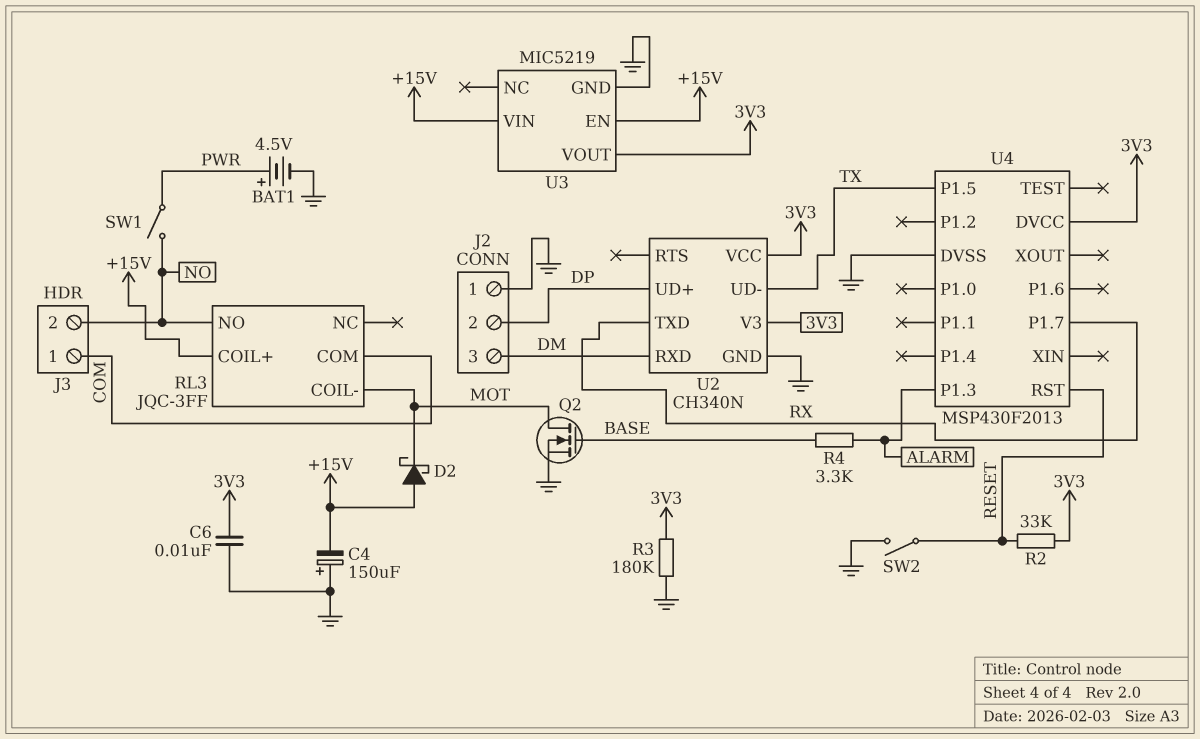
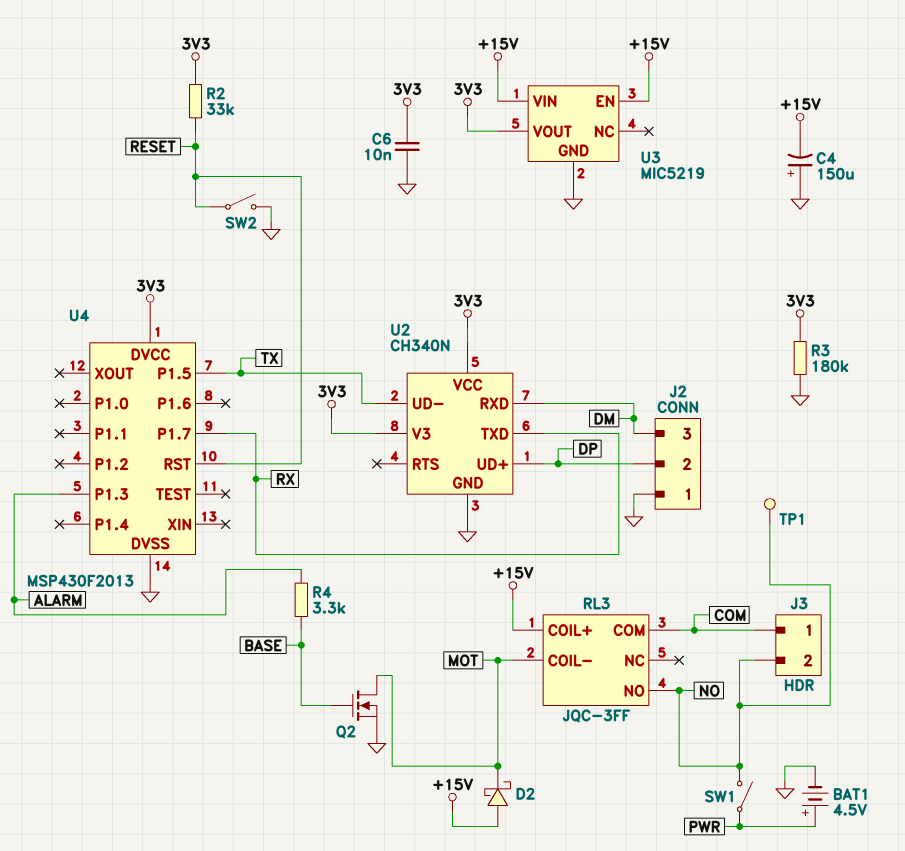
TP1: none -> test point (NO)

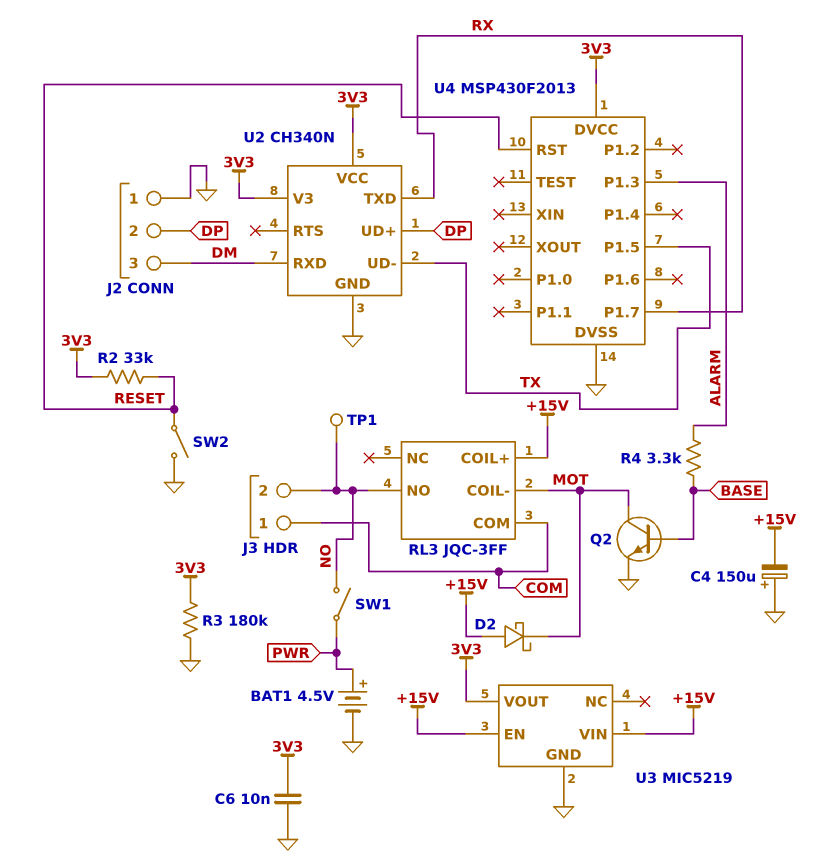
Q2: NMOS (G BASE, D MOT, S GND) -> NPN (B BASE, C MOT, E GND)

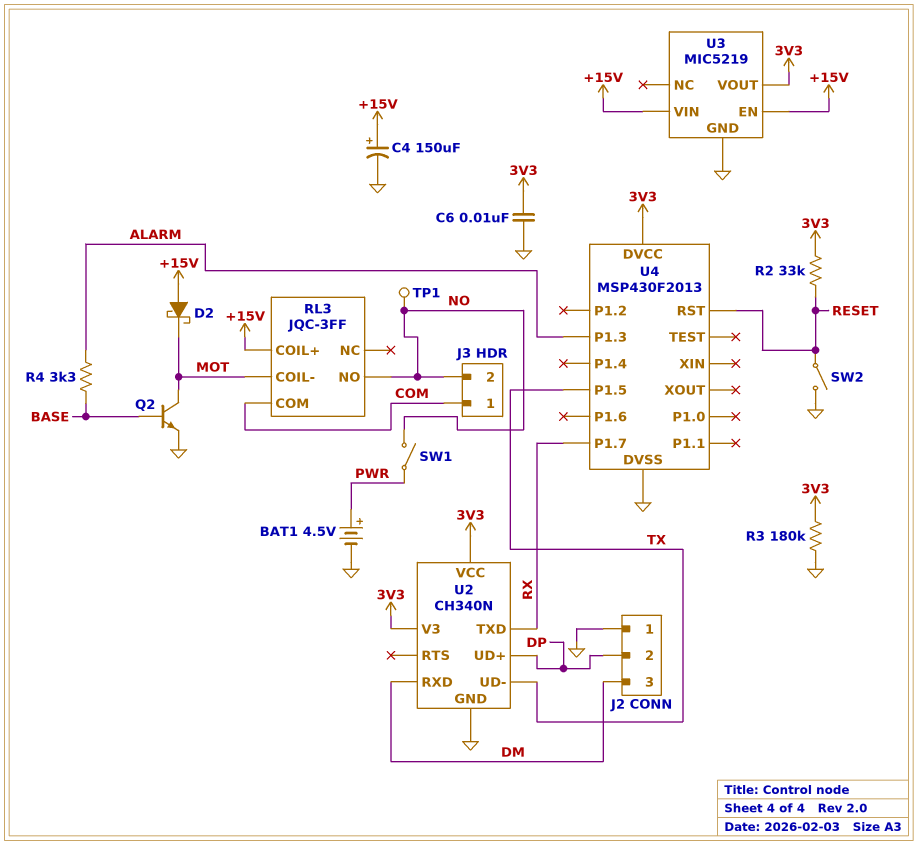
C4: 150uF (plus GND, minus +15V) -> 150uF (plus +15V, minus GND)

